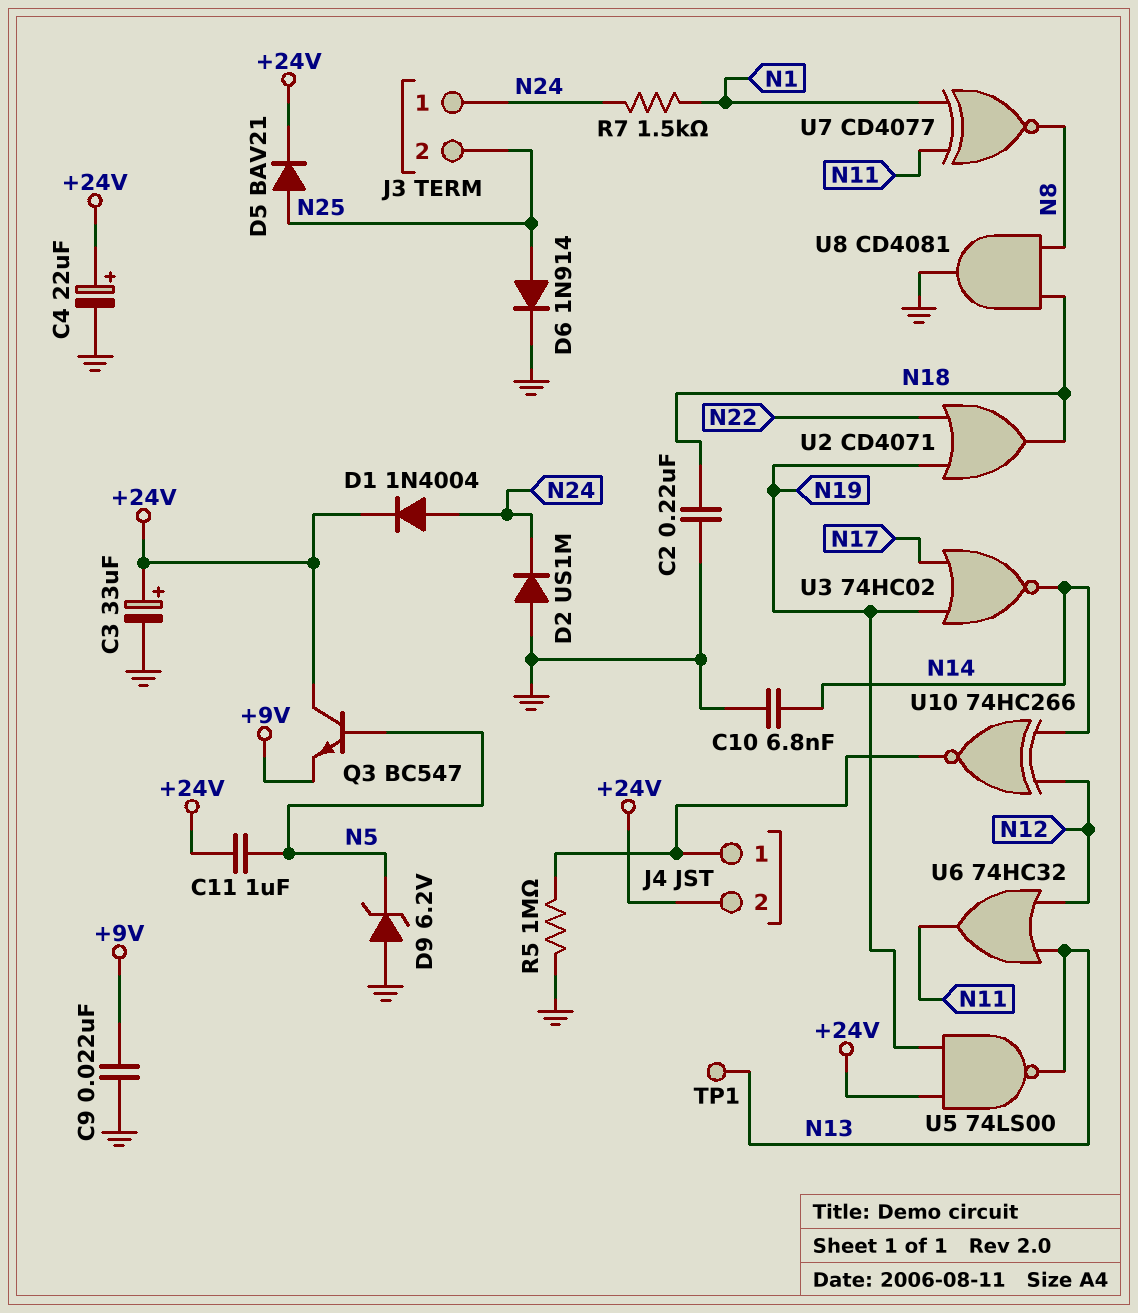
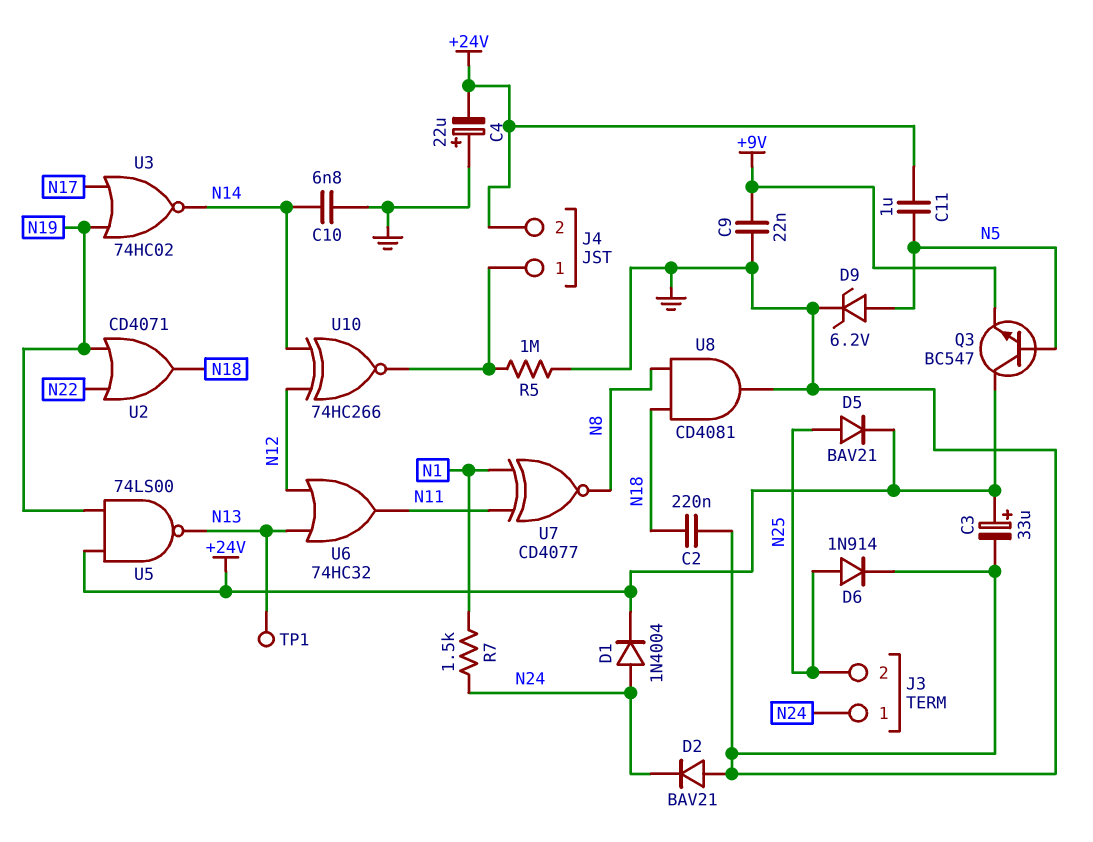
C4: 22uF (plus +24V, minus GND) -> 22uF (plus GND, minus +24V)
D2: diode US1M (A GND, K N24) -> diode BAV21 (A GND, K N24)
D9: zener 6.2V (A GND, K N5) -> zener 6.2V (A N5, K GND)

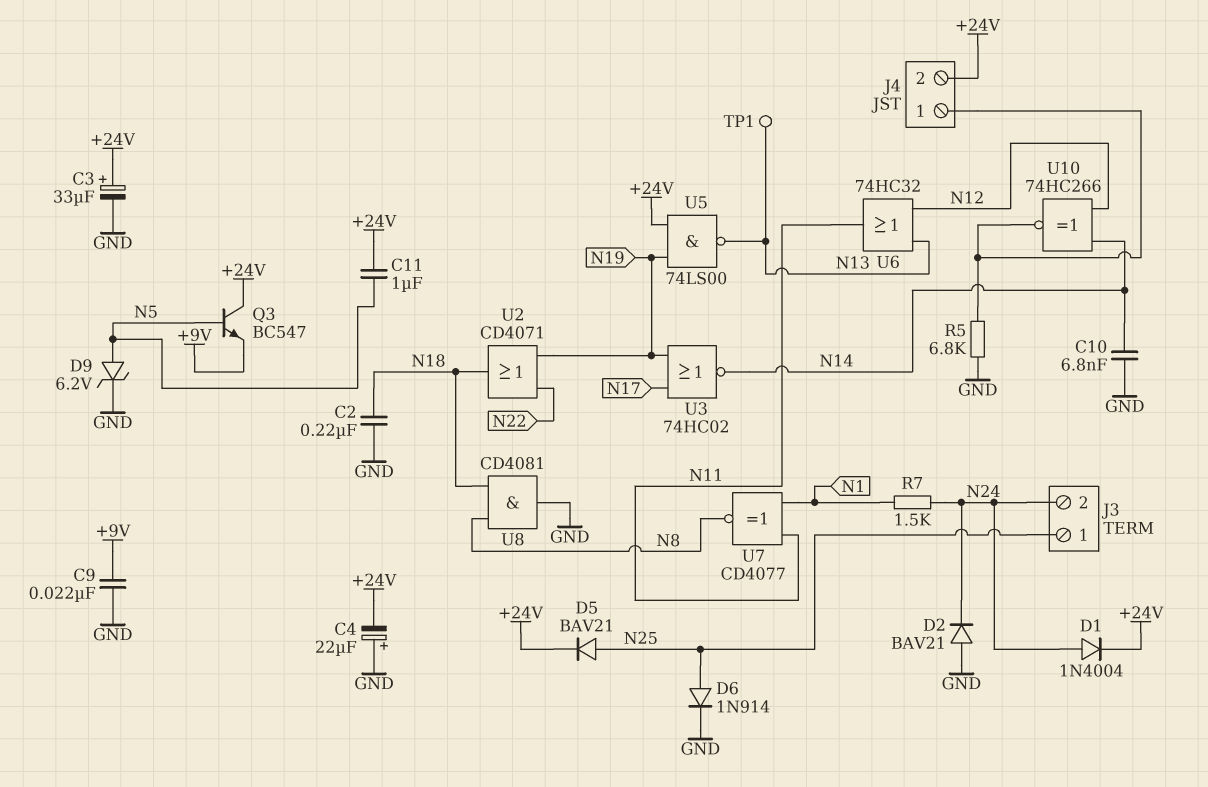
J3 pin 1: N24 -> N25
J3 pin 2: N25 -> N24
R5: 1M (GND, J4/1) -> 6.8k (GND, J4/1)

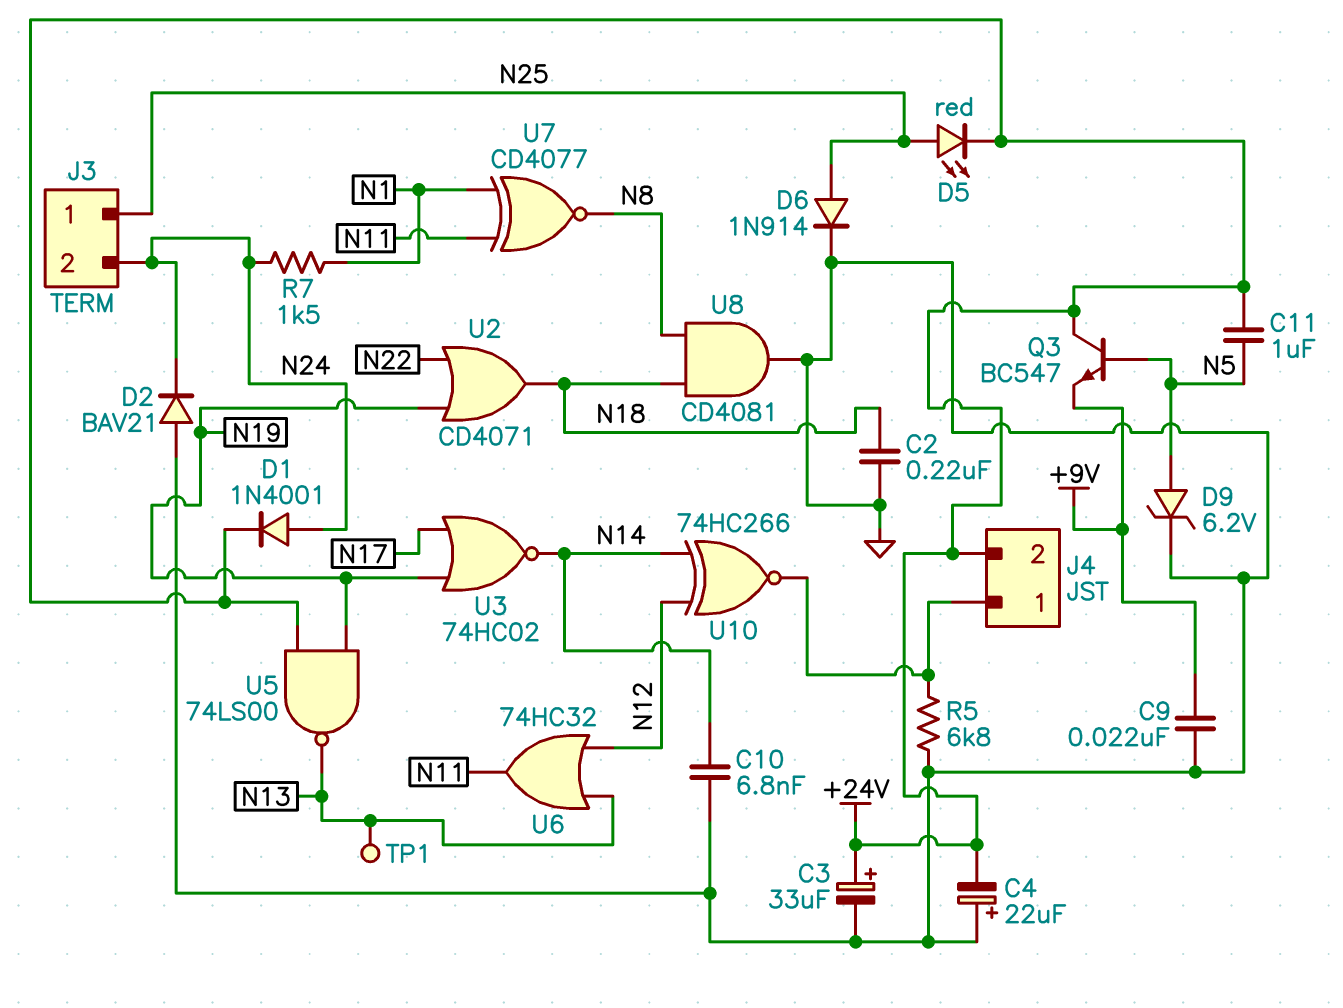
D1: diode 1N4004 (A N24, K +24V) -> diode 1N4001 (A N24, K +24V)
D5: diode BAV21 (A N25, K +24V) -> LED red (A N25, K +24V)

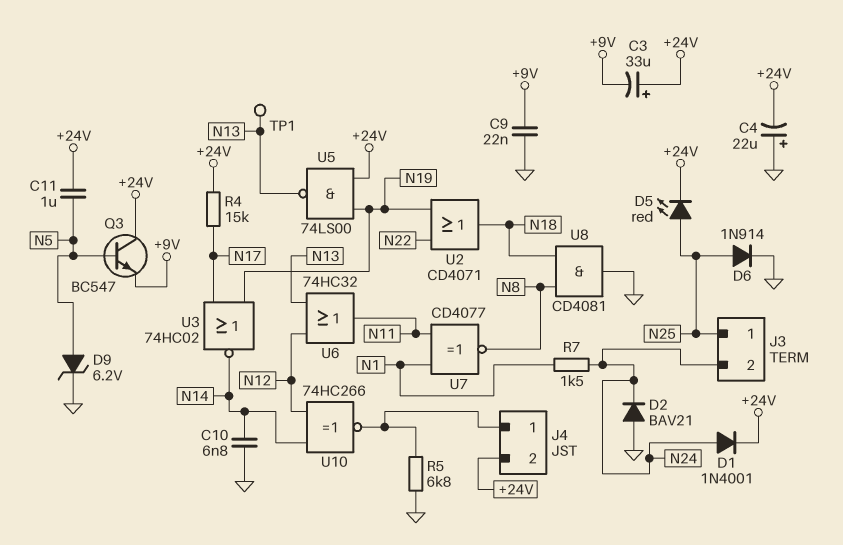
C2: 220nF (GND, N18) -> none
C3: 33uF (plus +24V, minus GND) -> 33uF (plus +24V, minus +9V)
R4: none -> 15k (+24V, N17)

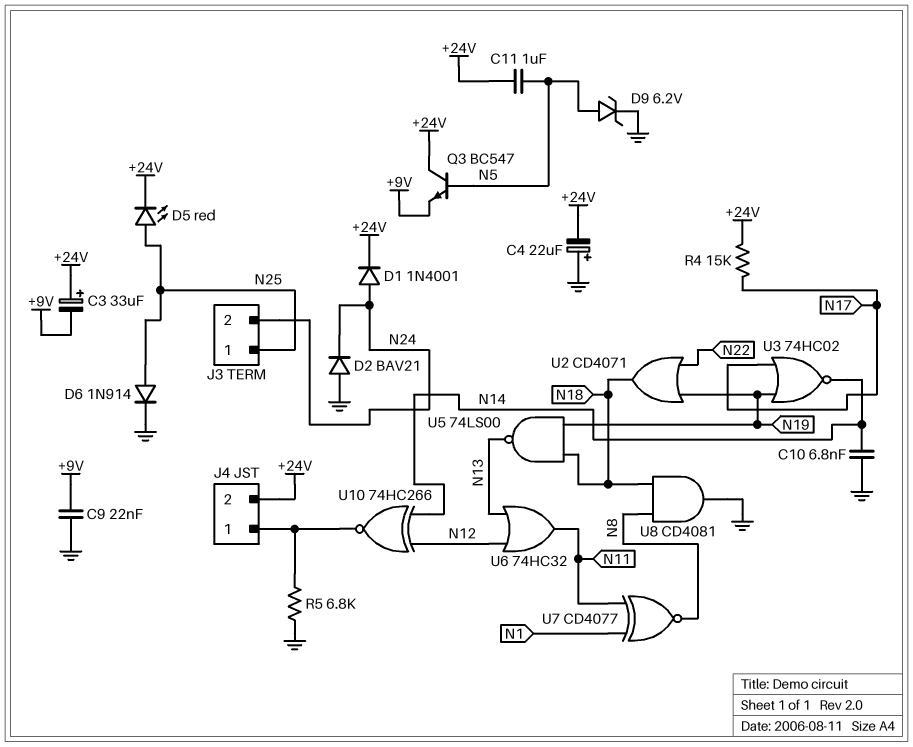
R7: 1.5k (N1, N24) -> none
TP1: test point (N13) -> none
U5: NAND 74LS00 (in +24V, in N19, out N13) -> NAND 74LS00 (in N18, in N19, out N13)

